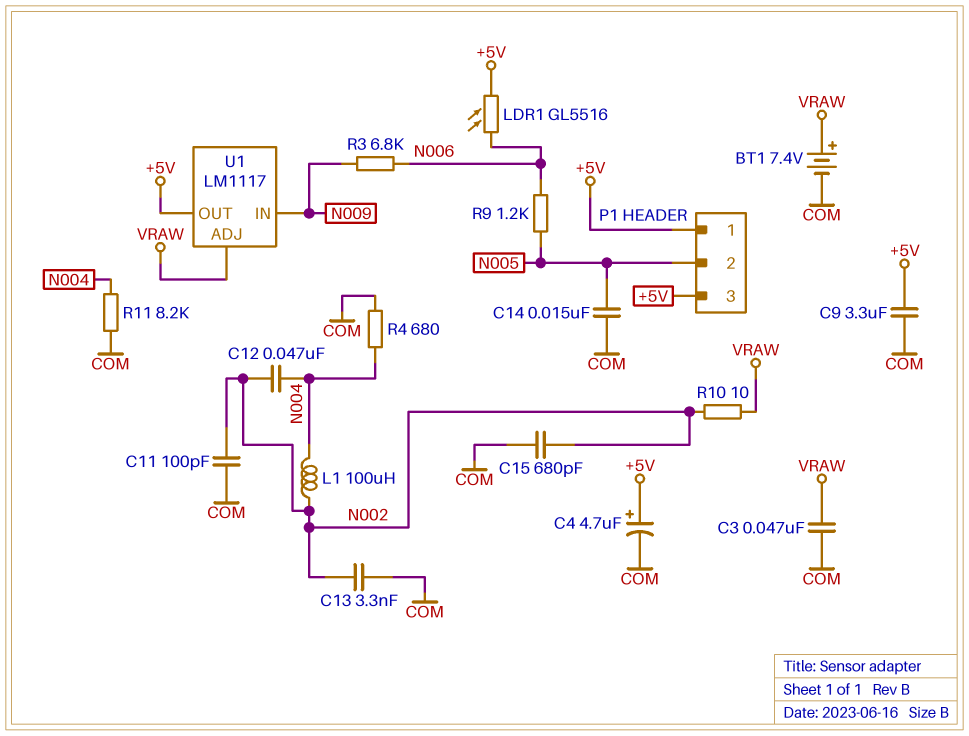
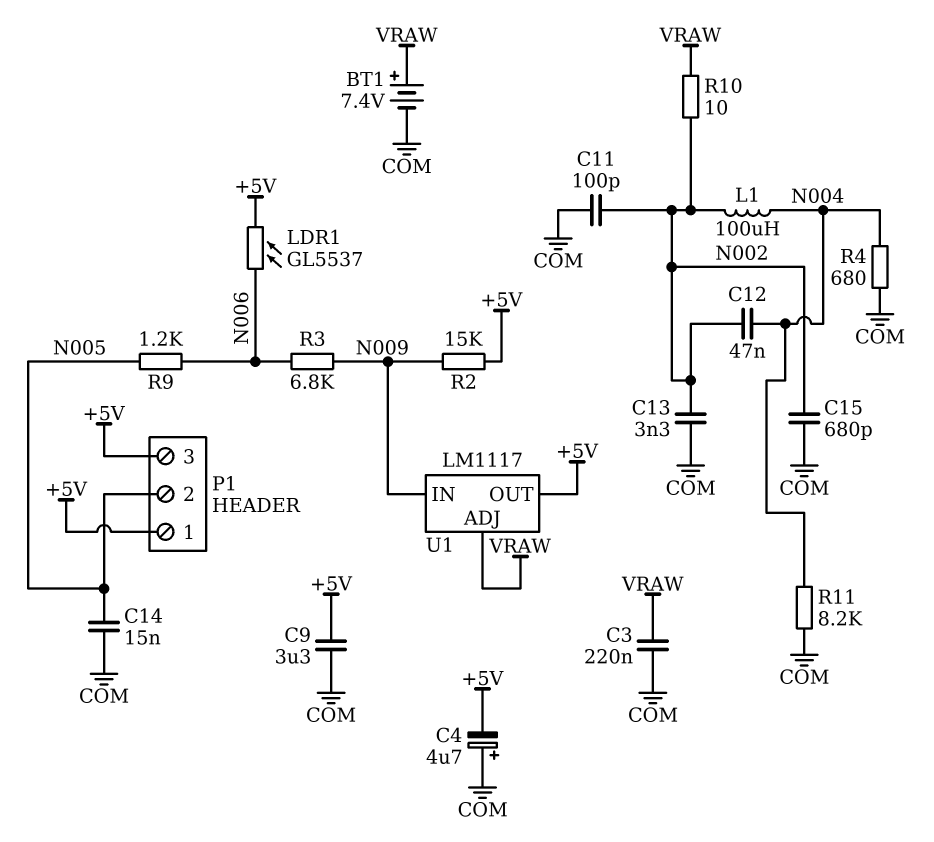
C3: 47nF (COM, VRAW) -> 220nF (COM, VRAW)
C4: 4.7uF (plus +5V, minus COM) -> 4.7uF (plus COM, minus +5V)
LDR1: GL5516 (+5V, N006) -> GL5537 (+5V, N006)
R2: none -> 15k (+5V, N009)

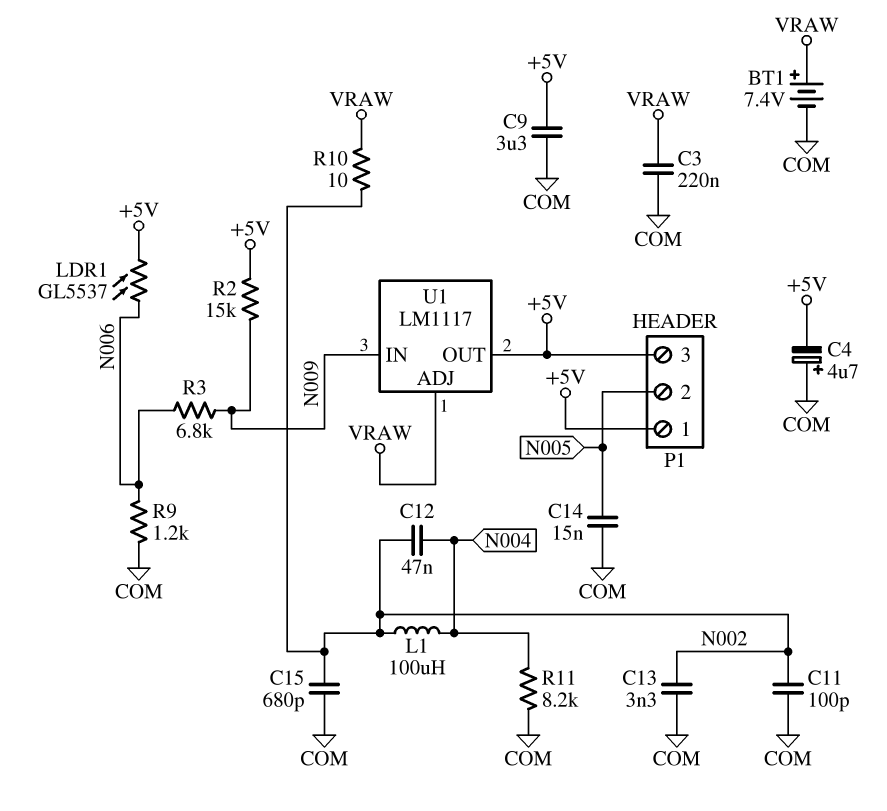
R4: 680 (COM, N004) -> none
R9: 1.2k (N005, N006) -> 1.2k (COM, N006)

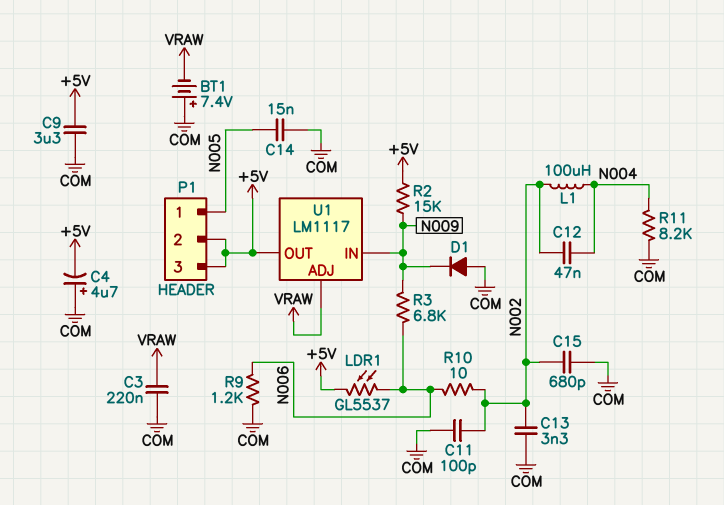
BT1: 7.4V (plus VRAW, minus COM) -> 7.4V (plus COM, minus VRAW)
D1: none -> diode (A COM, K N009)
P1 pin 1: +5V -> N005
P1 pin 2: N005 -> +5V
R10: 10 (N002, VRAW) -> 10 (N002, N006)

